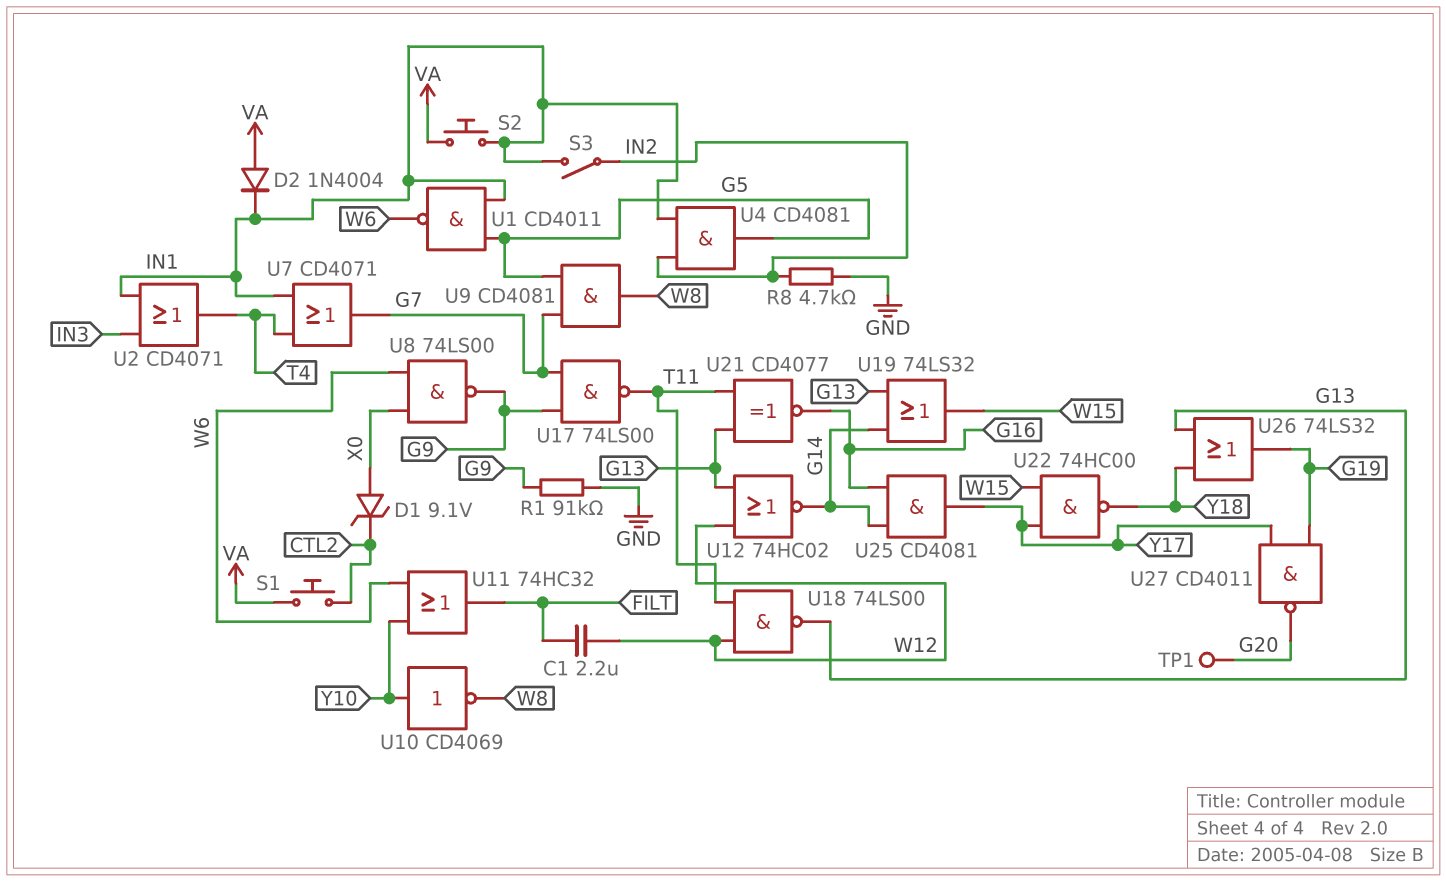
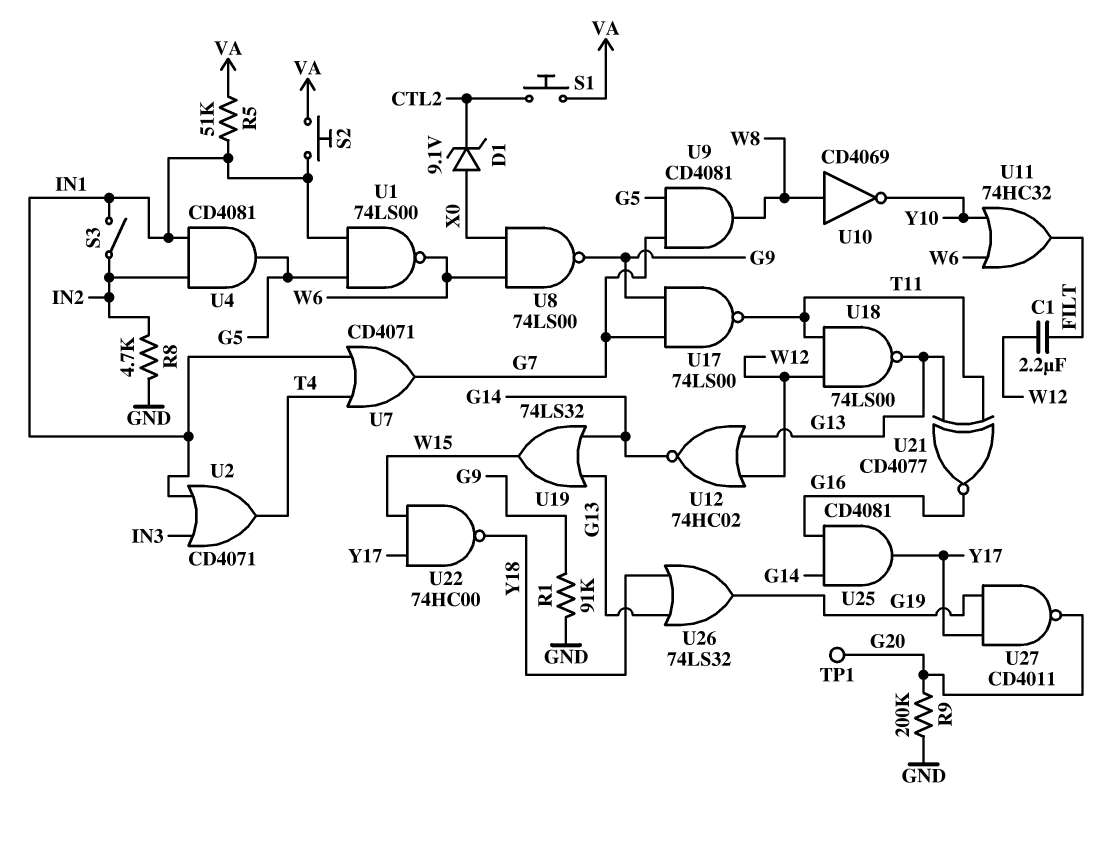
D2: diode 1N4004 (A VA, K IN1) -> none
R5: none -> 51k (IN1, VA)
R9: none -> 200k (G20, GND)
U1: NAND CD4011 (in G5, in IN1, out W6) -> NAND 74LS00 (in G5, in IN1, out W6)
U10: NOT CD4069 (in Y10, out W8) -> NOT CD4069 (in W8, out Y10)

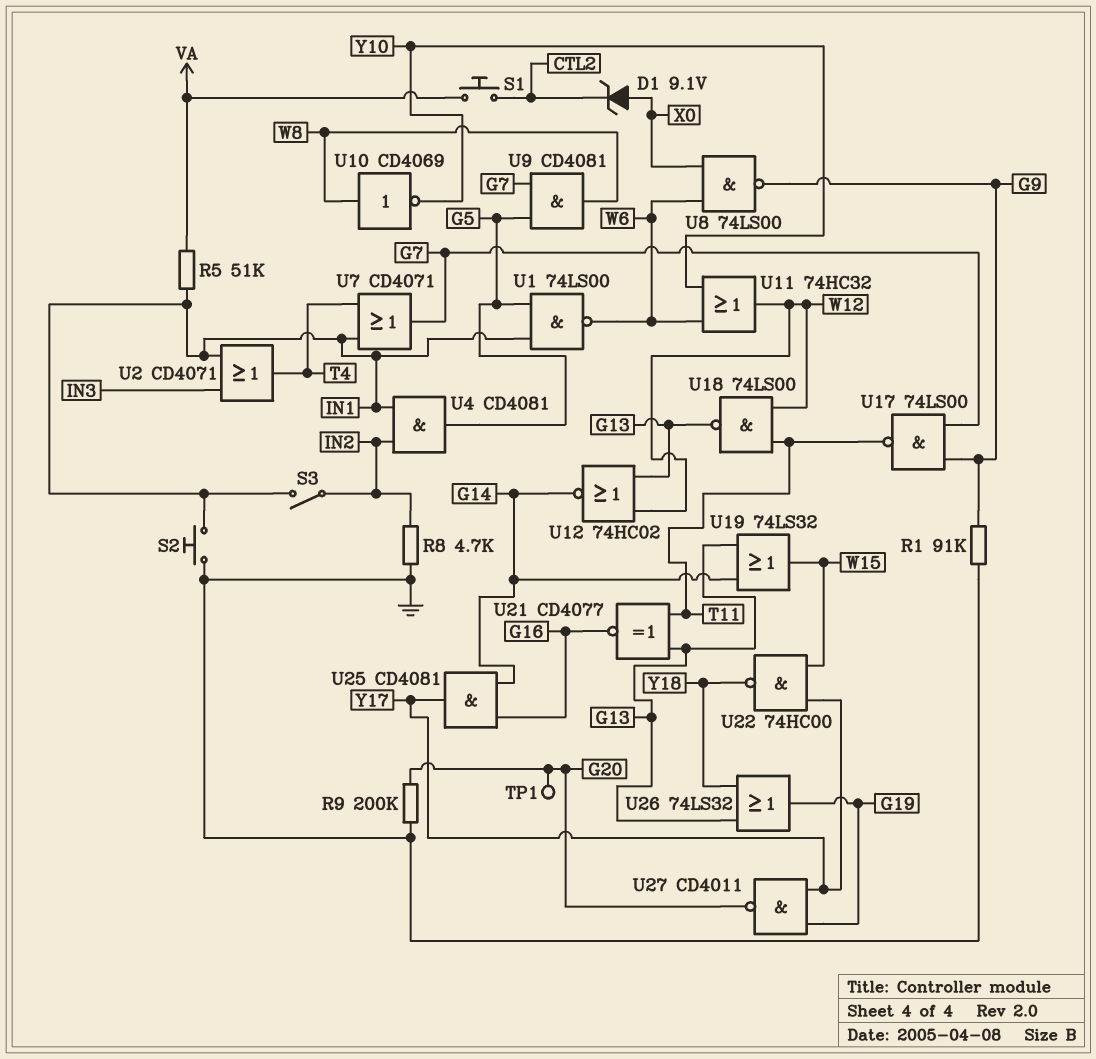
C1: 2.2uF (FILT, W12) -> none
S2: button (IN1, VA) -> button (GND, IN1)
U11: OR 74HC32 (in W6, in Y10, out FILT) -> OR 74HC32 (in W6, in Y10, out W12)

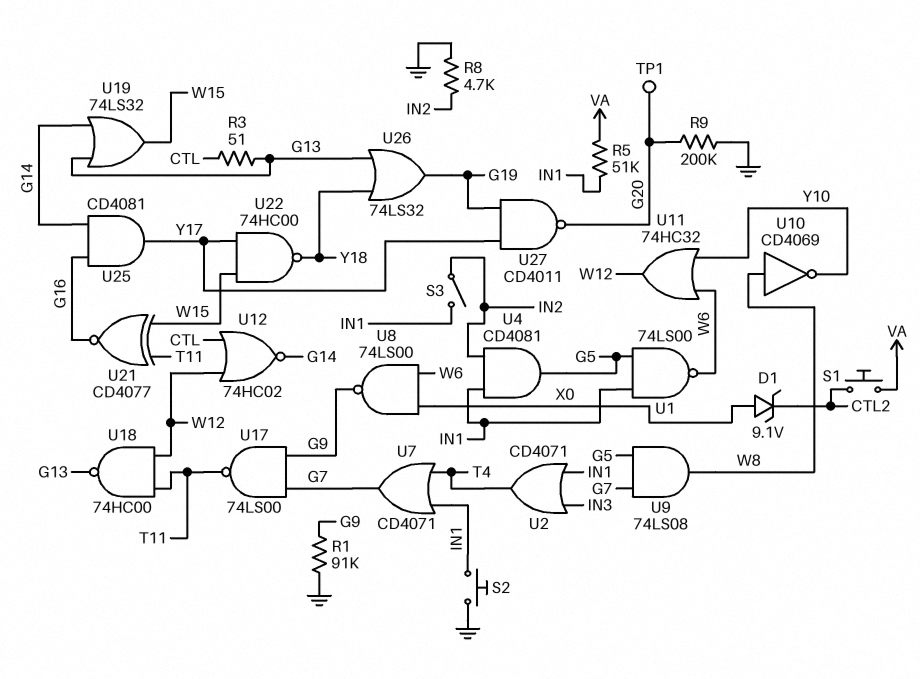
R3: none -> 51 (CTL, G13)
U9: AND CD4081 (in G5, in G7, out W8) -> AND 74LS08 (in G5, in G7, out W8)
U12: NOR 74HC02 (in G13, in W12, out G14) -> NOR 74HC02 (in CTL, in W12, out G14)
U18: NAND 74LS00 (in T11, in W12, out G13) -> NAND 74HC00 (in T11, in W12, out G13)
U21: XNOR CD4077 (in G13, in T11, out G16) -> XNOR CD4077 (in T11, in W15, out G16)

